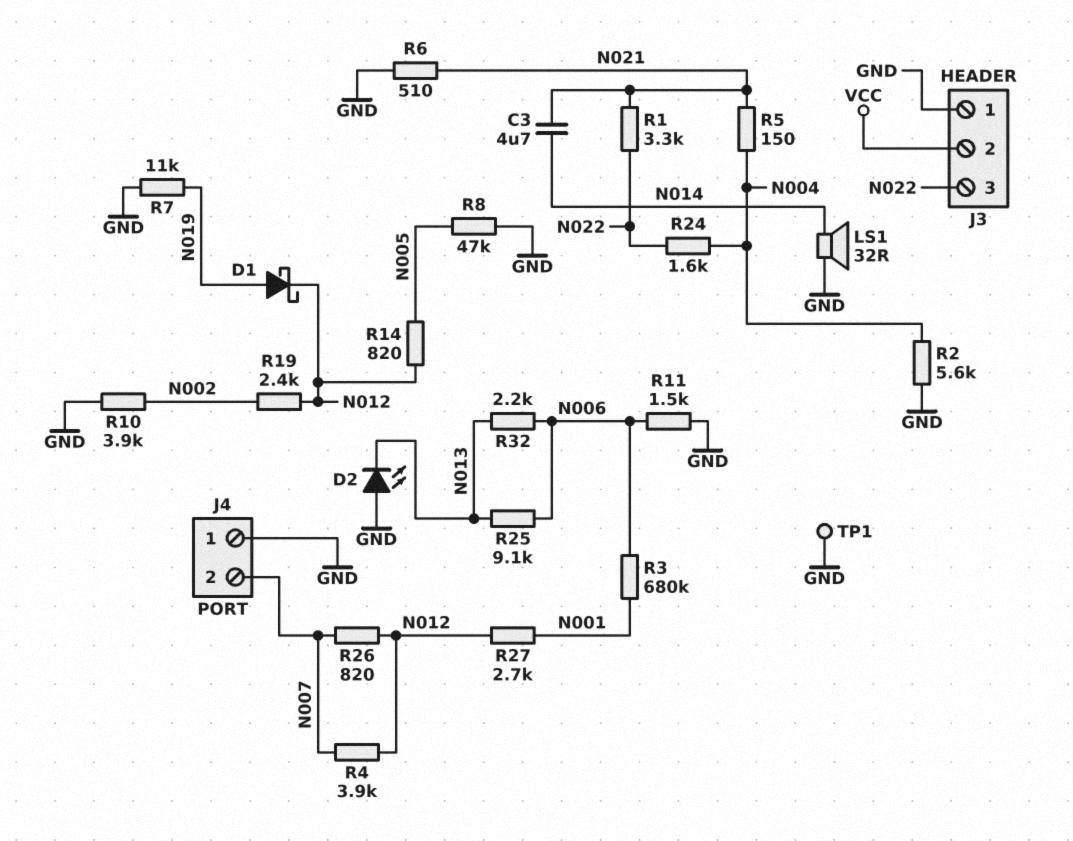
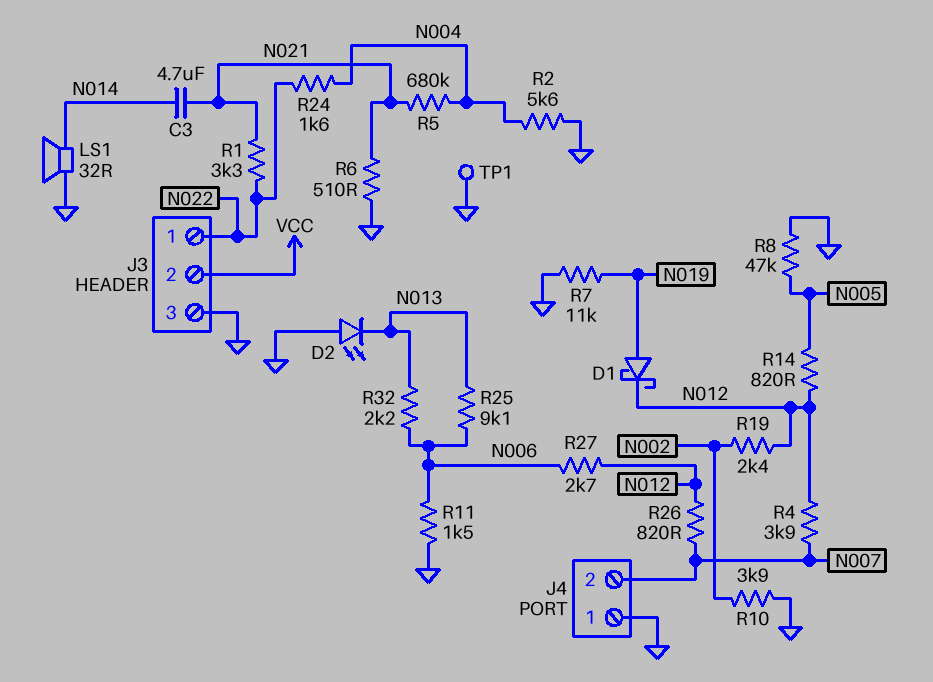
J3 pin 1: GND -> N022
J3 pin 3: N022 -> GND
R3: 680k (N001, N006) -> none
R5: 150 (N004, N021) -> 680k (N004, N021)
R27: 2.7k (N001, N012) -> 2.7k (N006, N012)

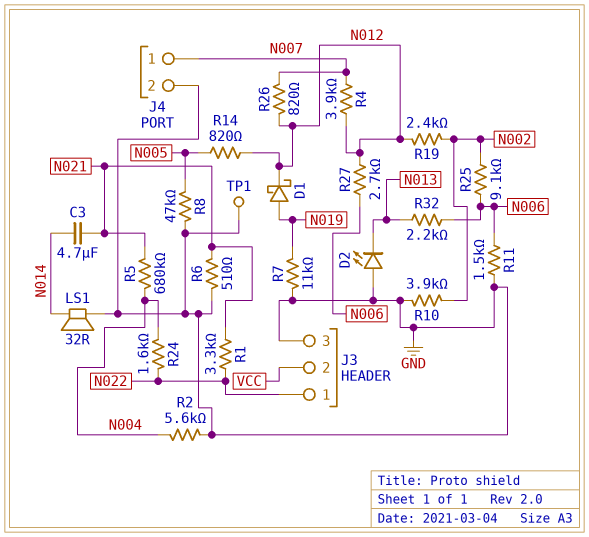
J4 pin 1: GND -> N007
J4 pin 2: N007 -> GND
R25: 9.1k (N006, N013) -> 9.1k (N002, N006)

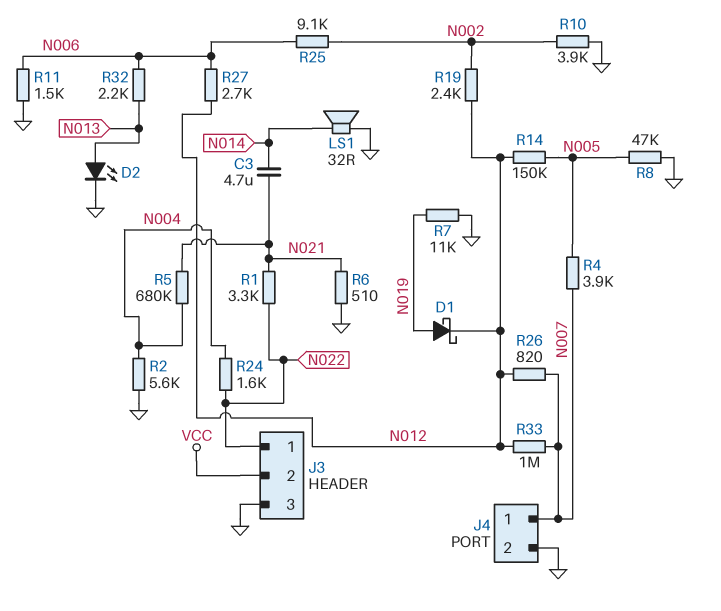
D2: LED (A GND, K N013) -> LED (A N013, K GND)
R4: 3.9k (N007, N012) -> 3.9k (N005, N007)
R14: 820 (N005, N012) -> 150k (N005, N012)
R33: none -> 1M (N007, N012)
TP1: test point (GND) -> none

